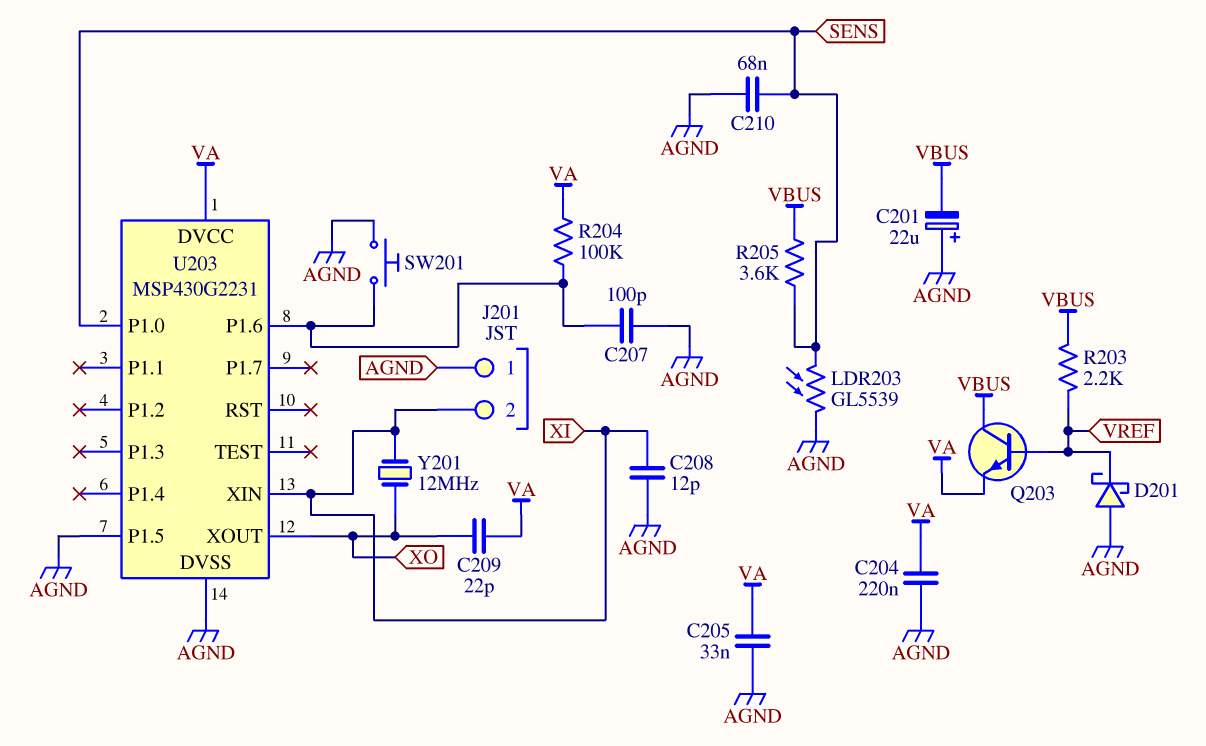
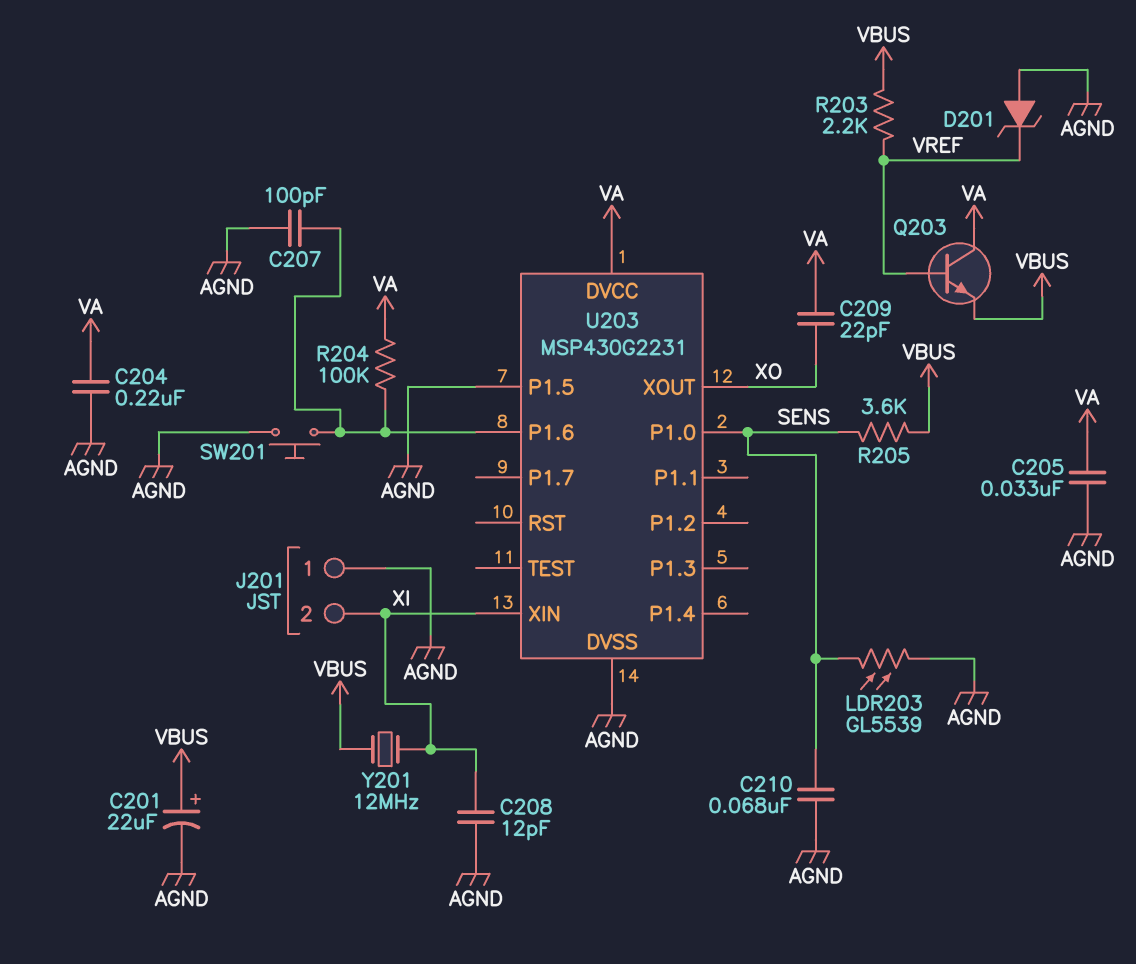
C201: 22uF (plus AGND, minus VBUS) -> 22uF (plus VBUS, minus AGND)
D201: schottky (A AGND, K VREF) -> zener (A AGND, K VREF)
Q203: NPN (B VREF, C VBUS, E VA) -> NPN (B VREF, C VA, E VBUS)
Y201: 12MHz (XI, XO) -> 12MHz (VBUS, XI)

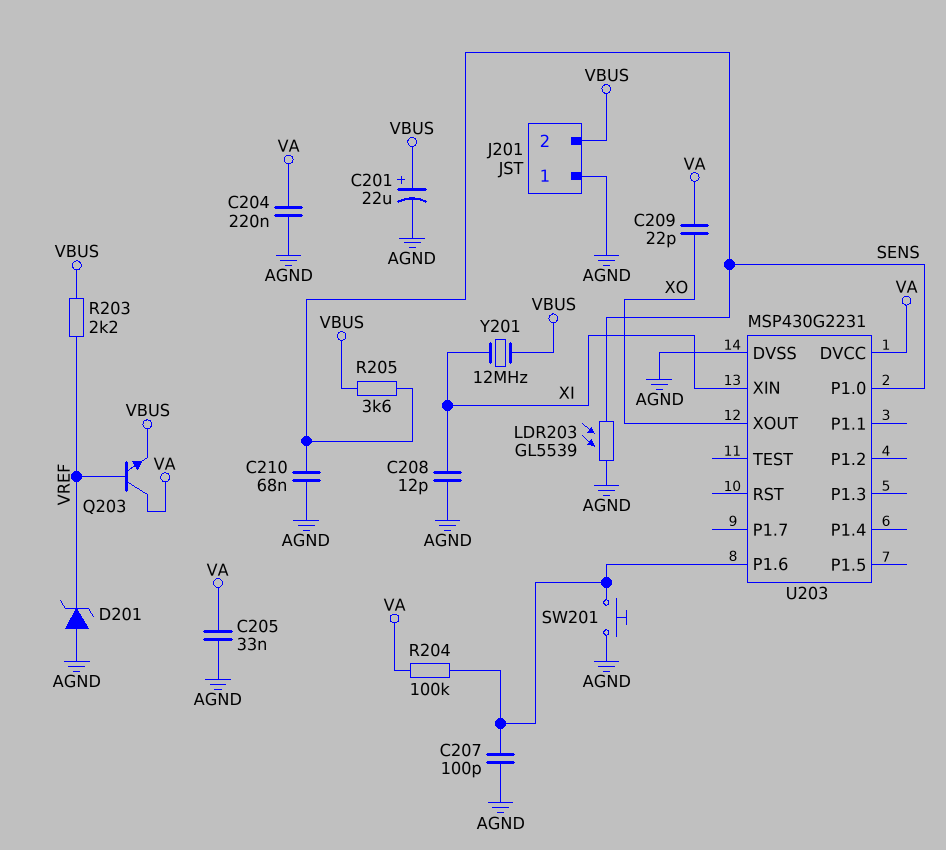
J201 pin 2: XI -> VBUS
U203 pin P1.5: AGND -> none

